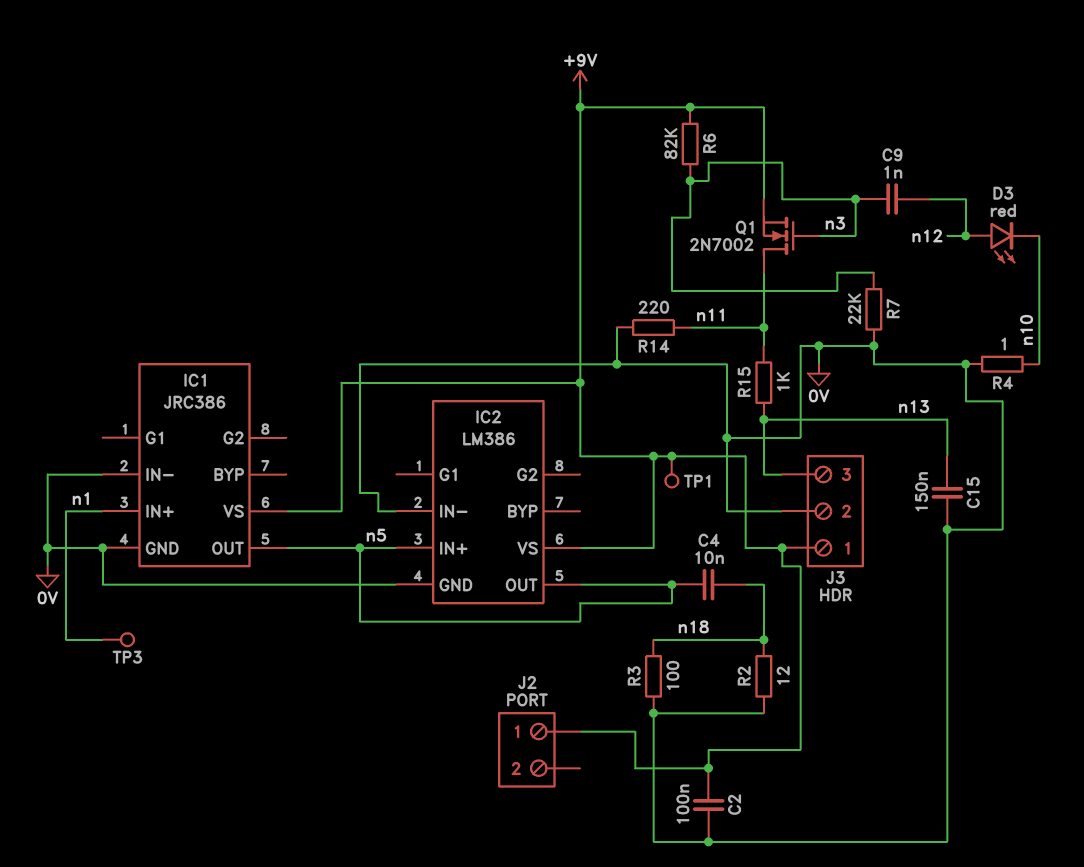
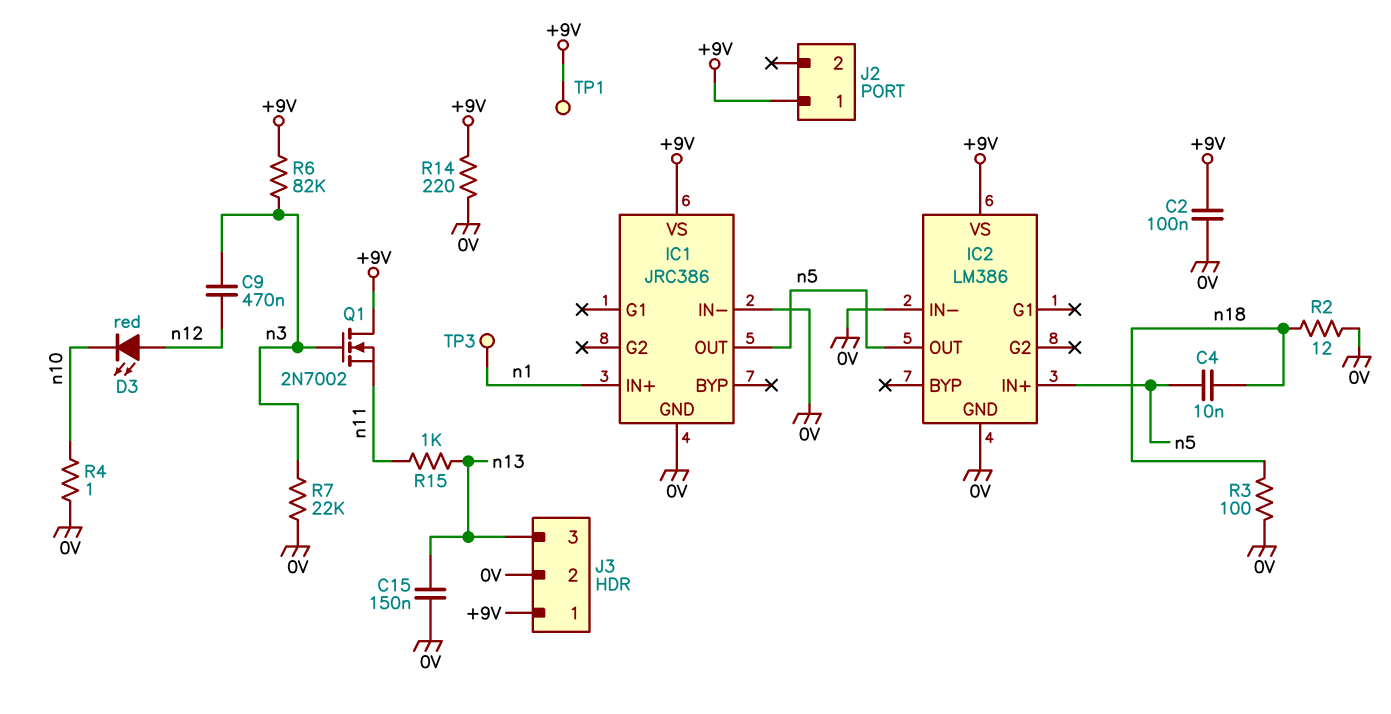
C9: 1nF (n3, n12) -> 470nF (n3, n12)
Q1: NMOS 2N7002 (G n3, D n11, S +9V) -> NMOS 2N7002 (G n3, D +9V, S n11)
R14: 220 (0V, n11) -> 220 (+9V, 0V)

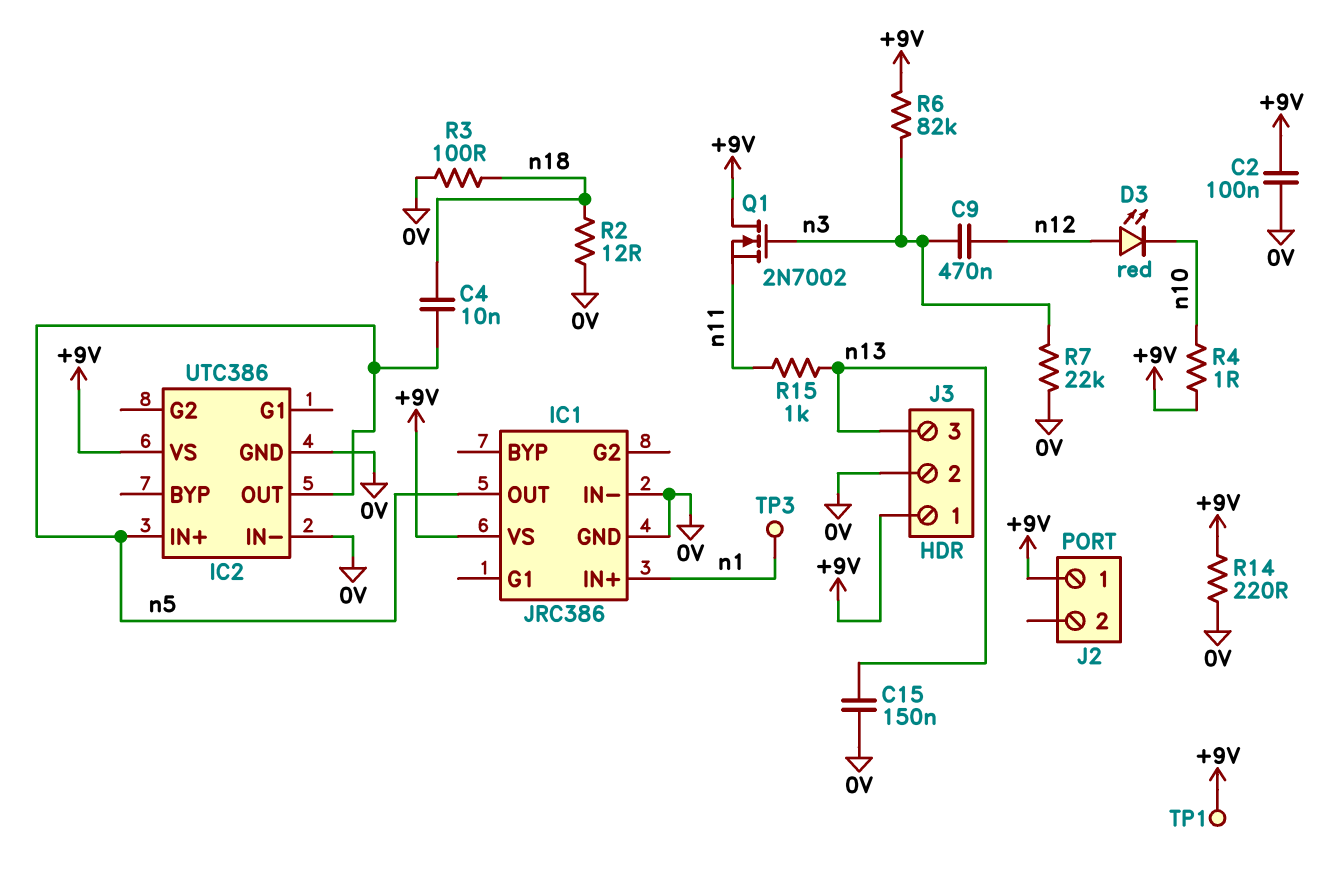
IC2: LM386 -> UTC386
R4: 1 (0V, n10) -> 1 (+9V, n10)

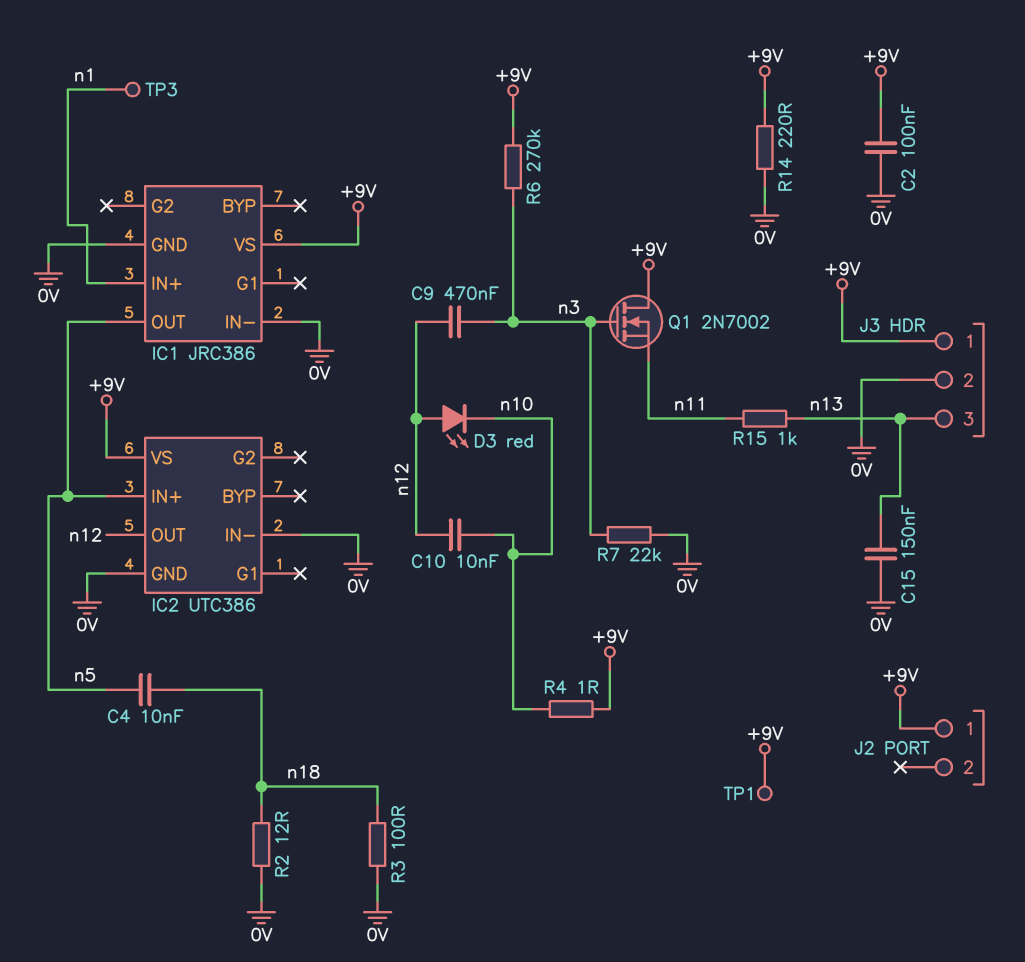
C10: none -> 10nF (n10, n12)
IC2 pin OUT: n5 -> n12
R6: 82k (+9V, n3) -> 270k (+9V, n3)

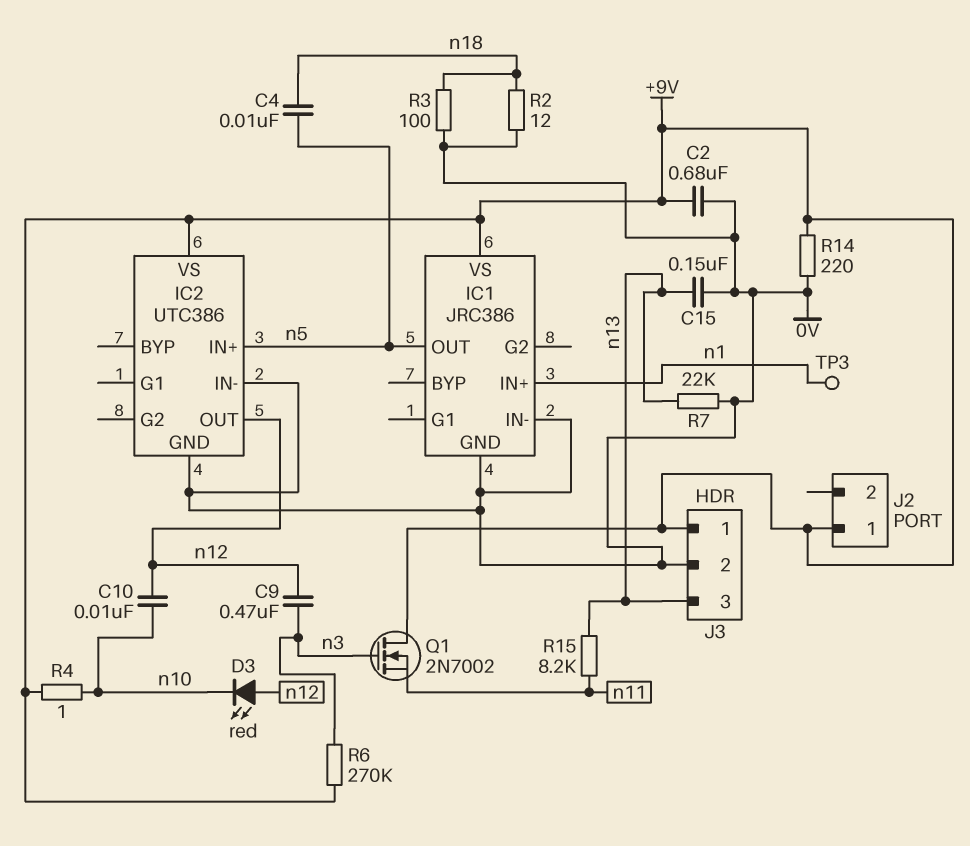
C2: 100nF (+9V, 0V) -> 680nF (+9V, 0V)
R7: 22k (0V, n3) -> 22k (0V, n13)
R15: 1k (n11, n13) -> 8.2k (n11, n13)
TP1: test point (+9V) -> none

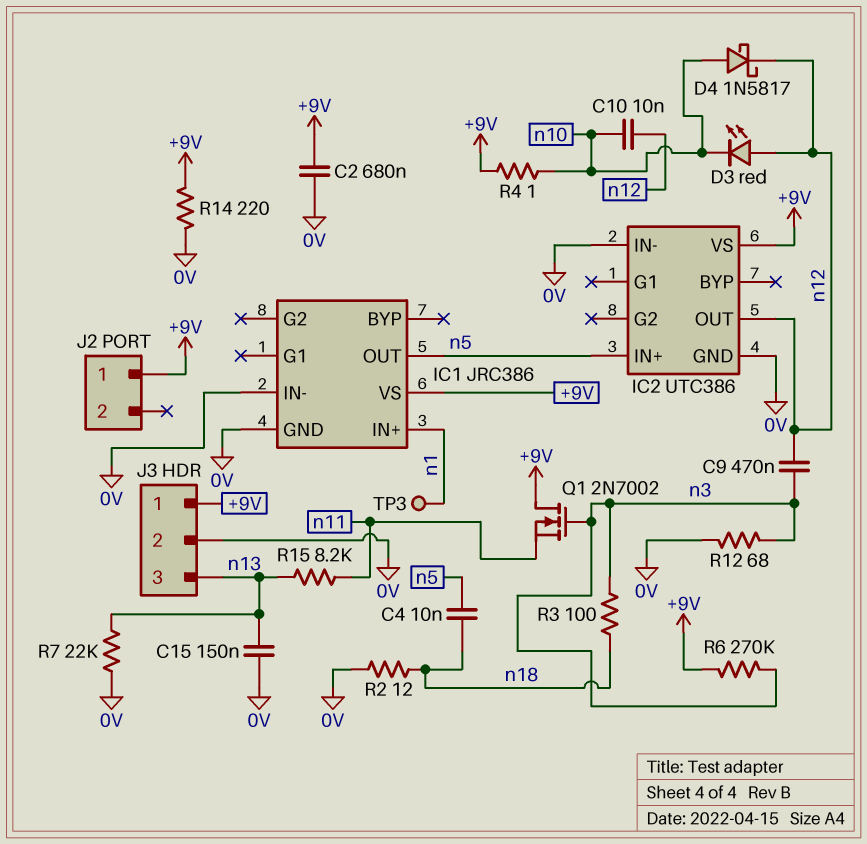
D4: none -> schottky 1N5817 (A n10, K n12)
R3: 100 (0V, n18) -> 100 (n3, n18)
R12: none -> 68 (0V, n3)

